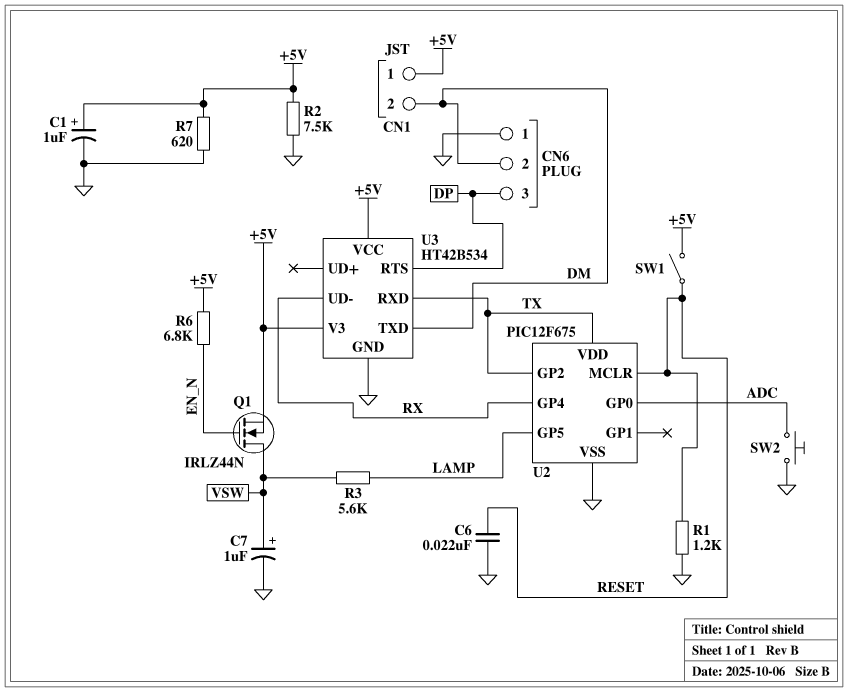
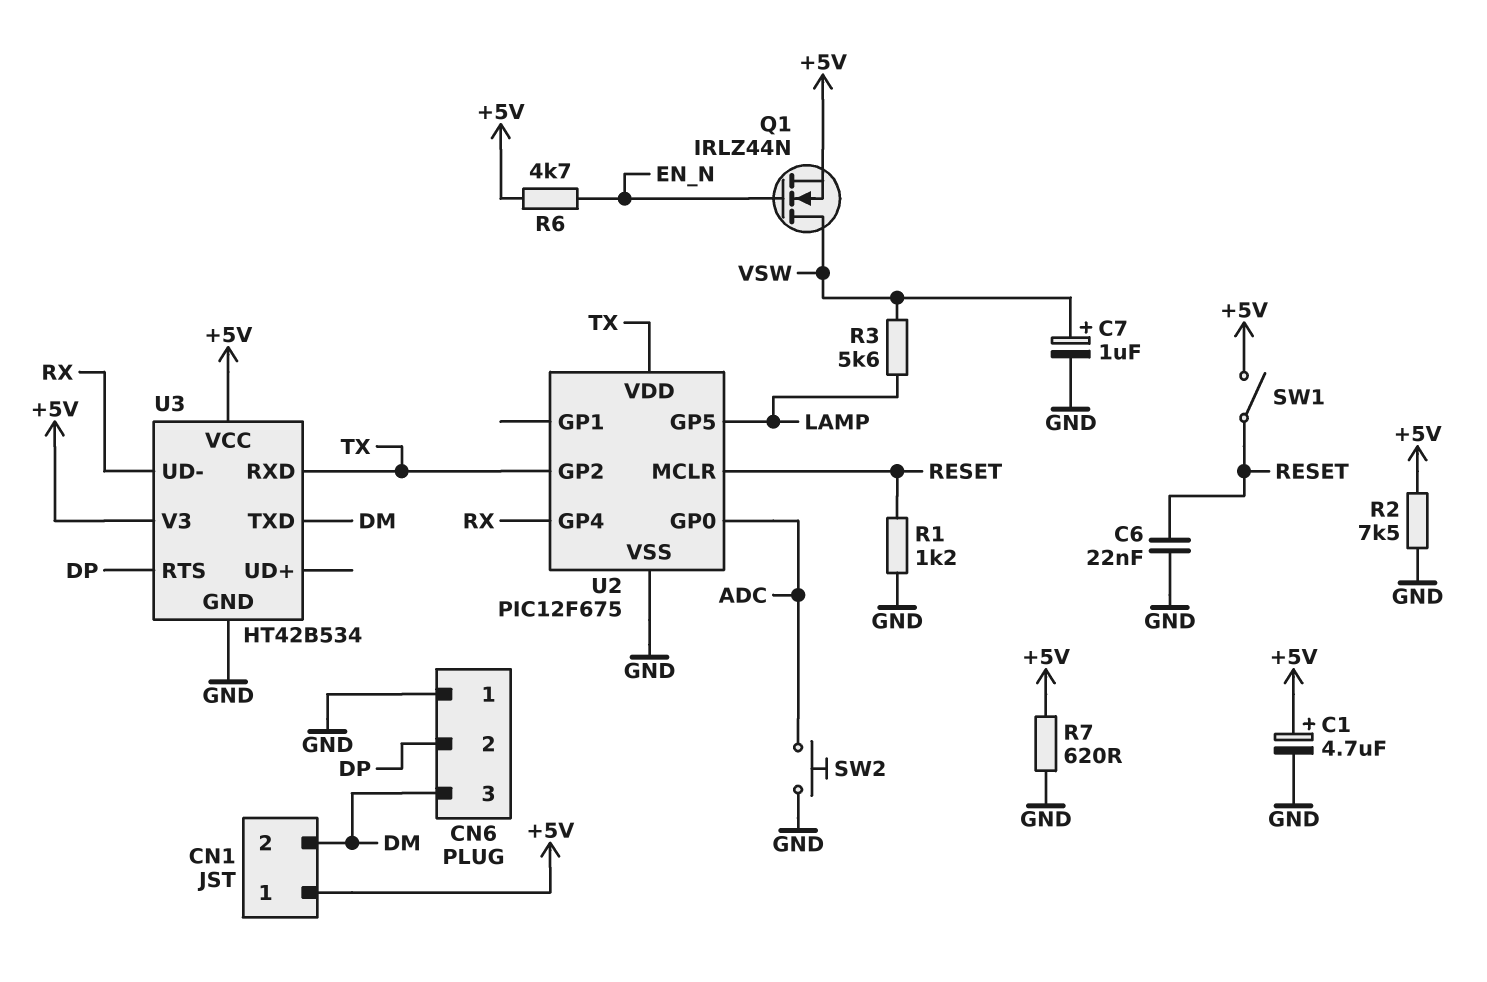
C1: 1uF (plus +5V, minus GND) -> 4.7uF (plus +5V, minus GND)
CN6 pin 2: DM -> DP
CN6 pin 3: DP -> DM
R6: 6.8k (+5V, EN_N) -> 4.7k (+5V, EN_N)

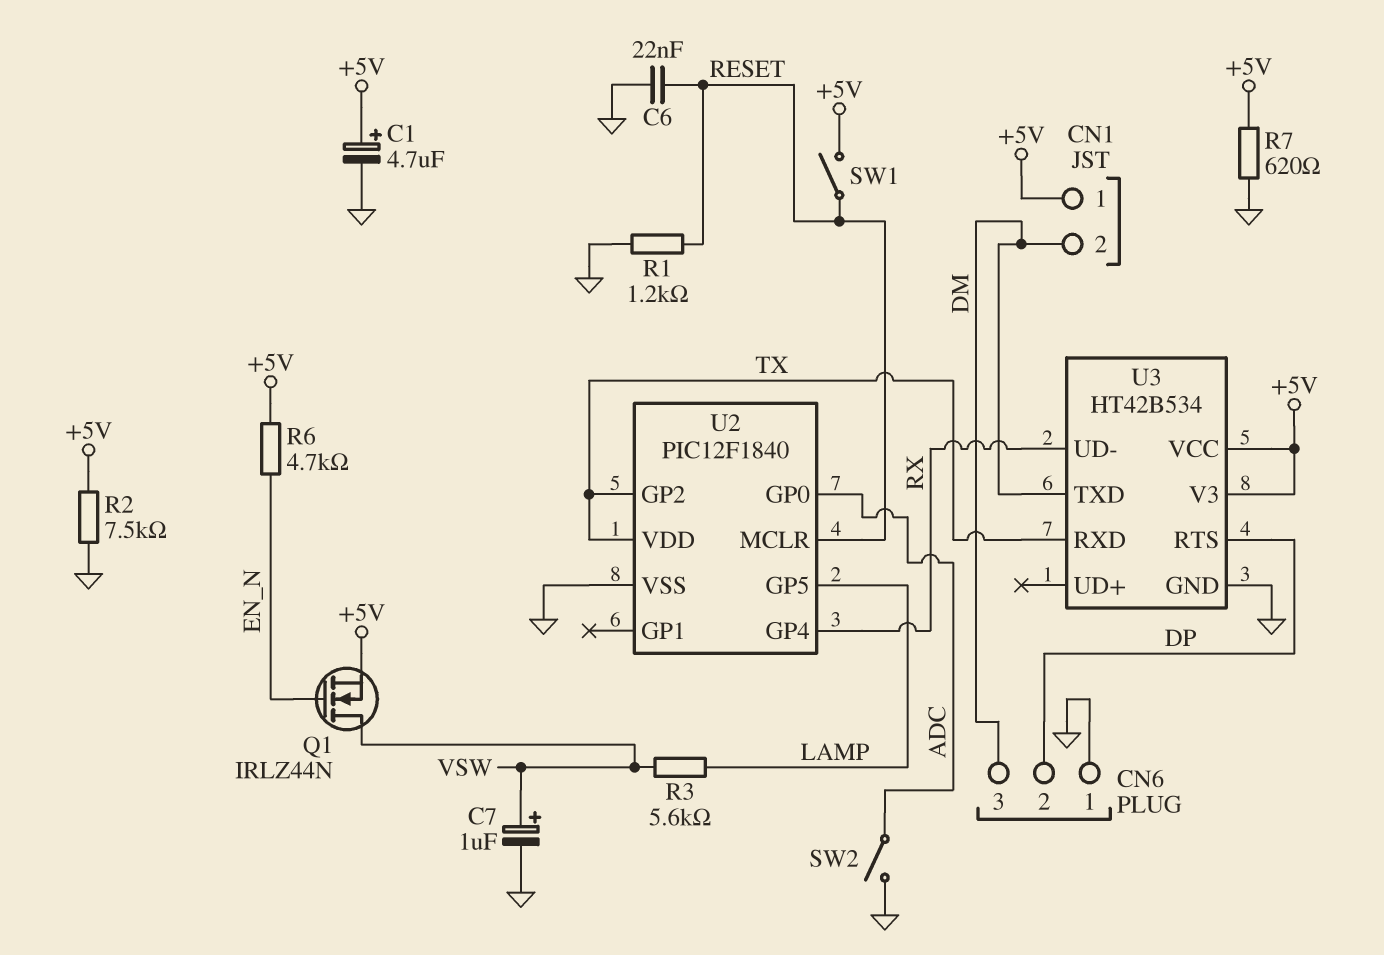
SW2: button (ADC, GND) -> switch (ADC, GND)
U2: PIC12F675 -> PIC12F1840

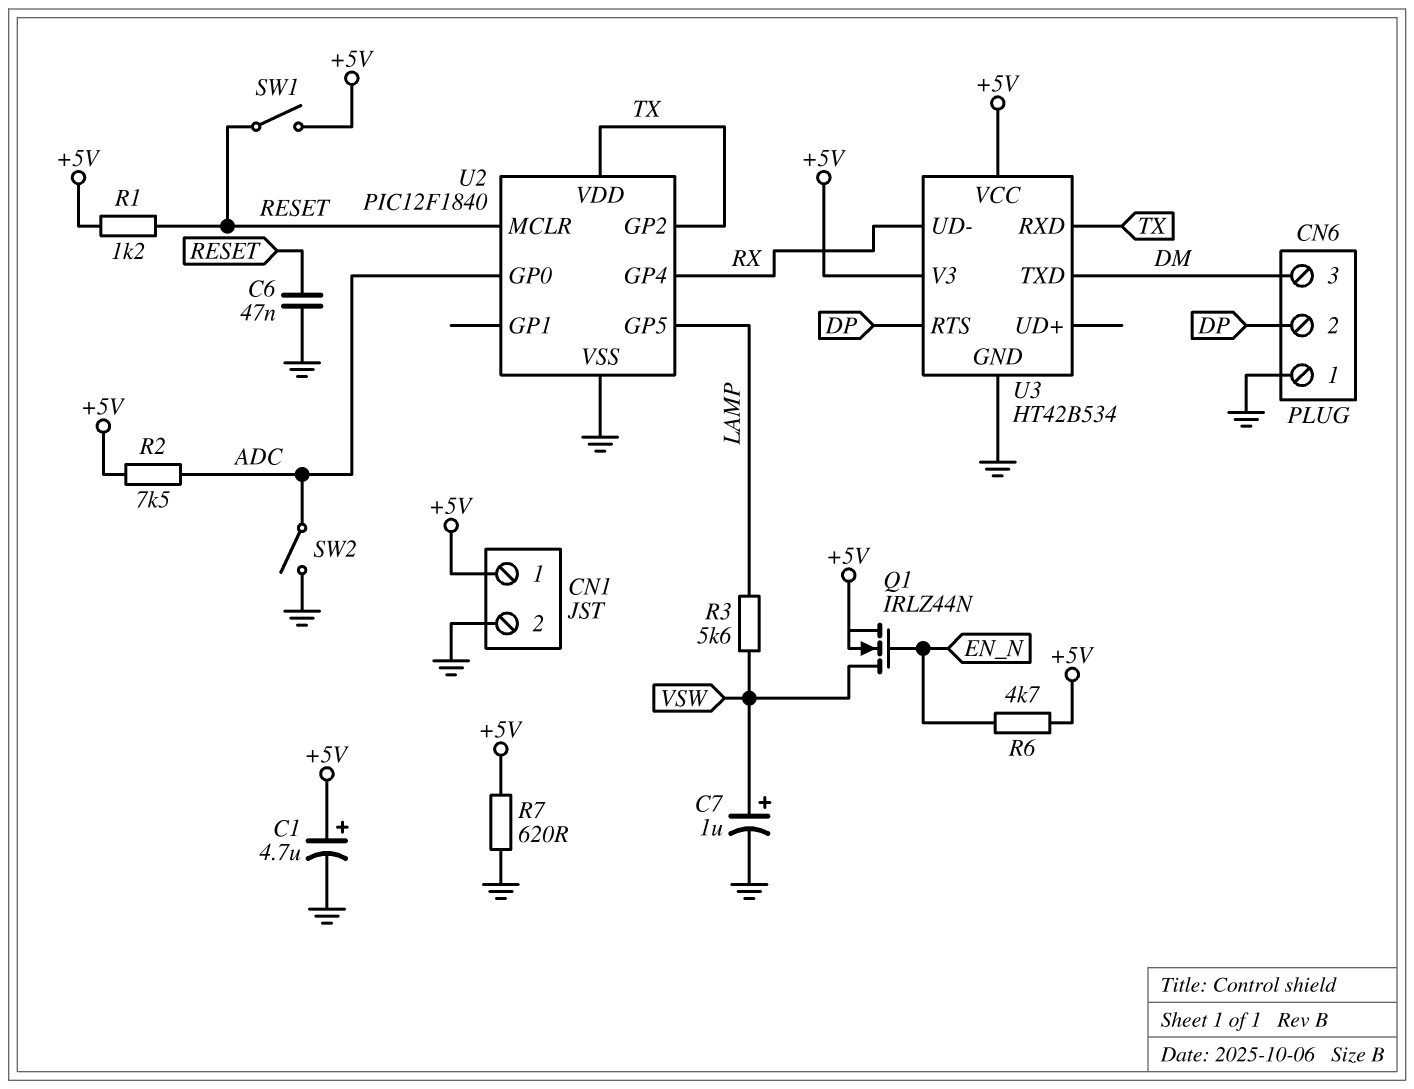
C6: 22nF (GND, RESET) -> 47nF (GND, RESET)
CN1 pin 2: DM -> GND
R1: 1.2k (GND, RESET) -> 1.2k (+5V, RESET)
R2: 7.5k (+5V, GND) -> 7.5k (+5V, ADC)

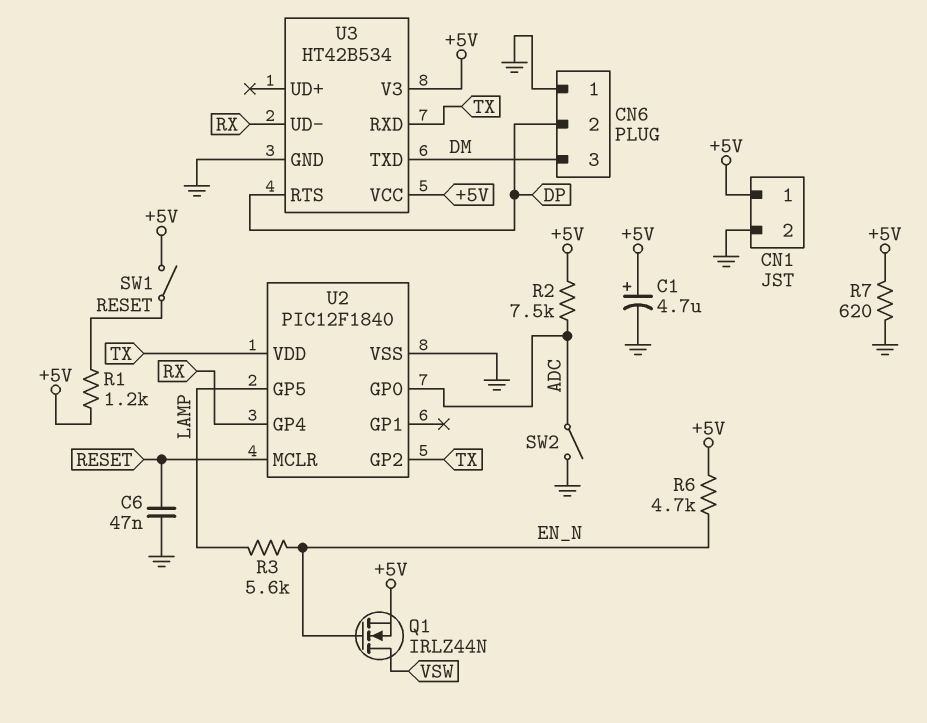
C7: 1uF (plus VSW, minus GND) -> none
R3: 5.6k (LAMP, VSW) -> 5.6k (EN_N, LAMP)

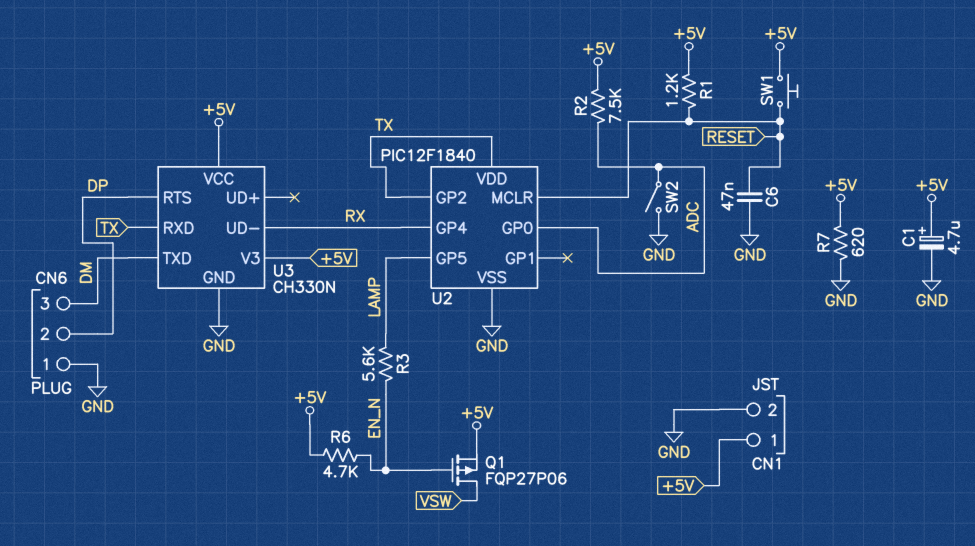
Q1: NMOS IRLZ44N (G EN_N, D VSW, S +5V) -> PMOS FQP27P06 (G EN_N, D VSW, S +5V)
SW1: switch (+5V, RESET) -> button (+5V, RESET)
U3: HT42B534 -> CH330N

